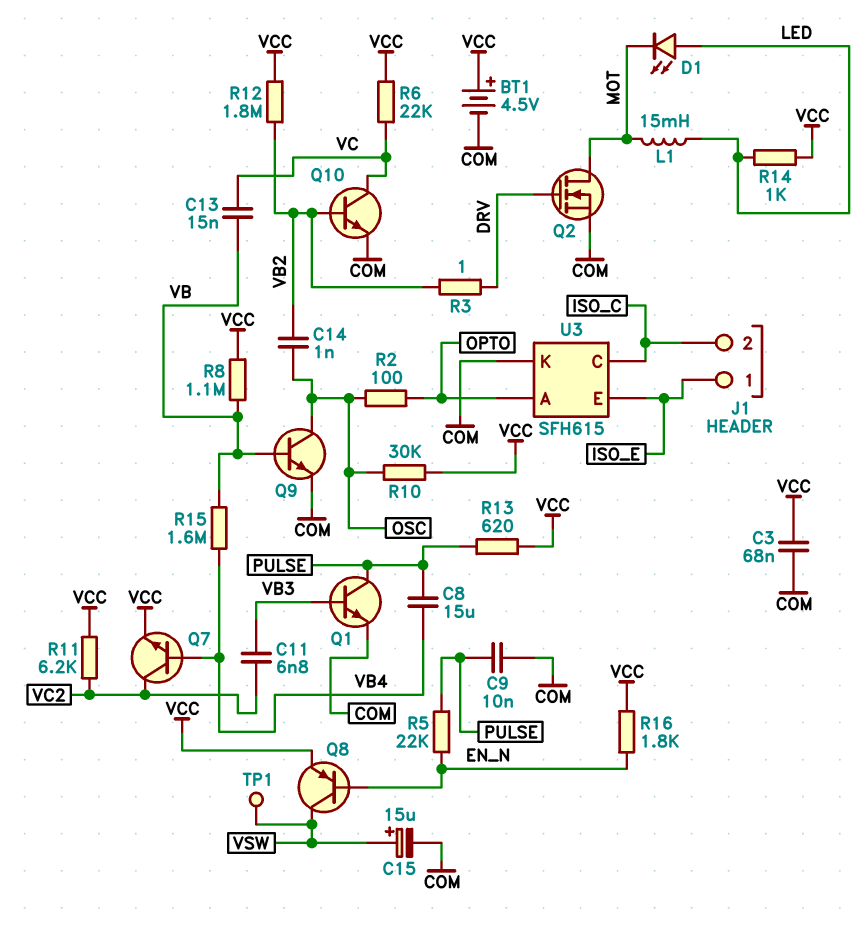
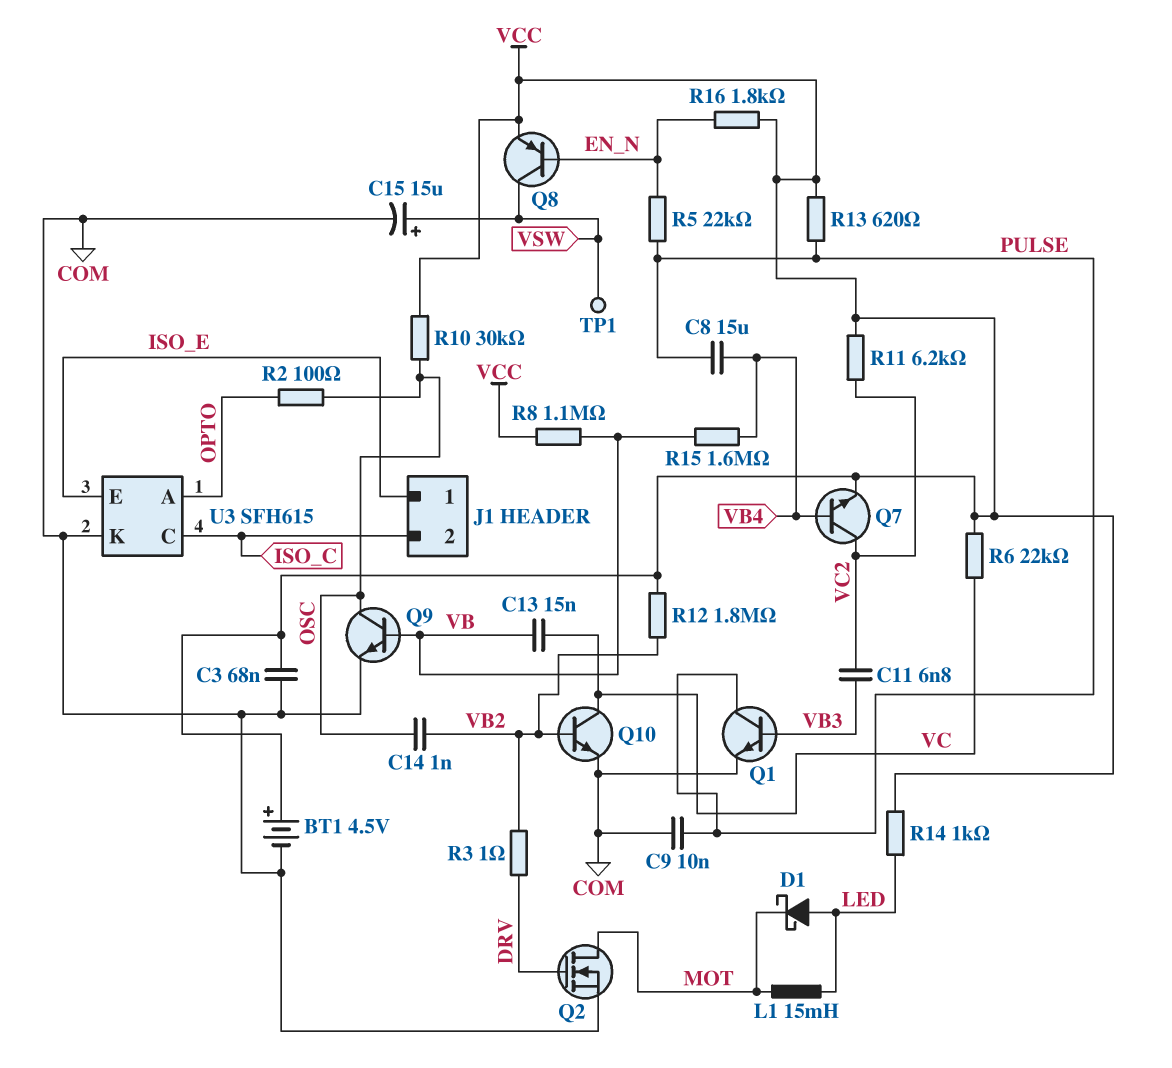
D1: LED (A LED, K MOT) -> schottky (A LED, K MOT)

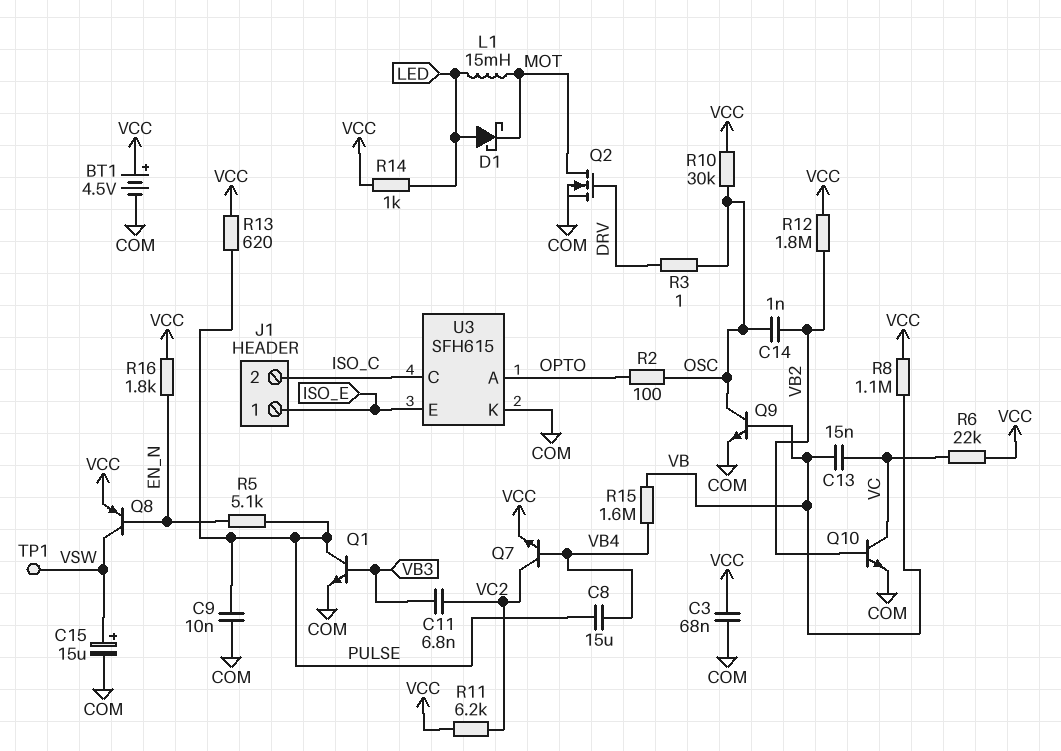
R3: 1 (DRV, VB2) -> 1 (DRV, OSC)
R5: 22k (EN_N, PULSE) -> 5.1k (EN_N, PULSE)

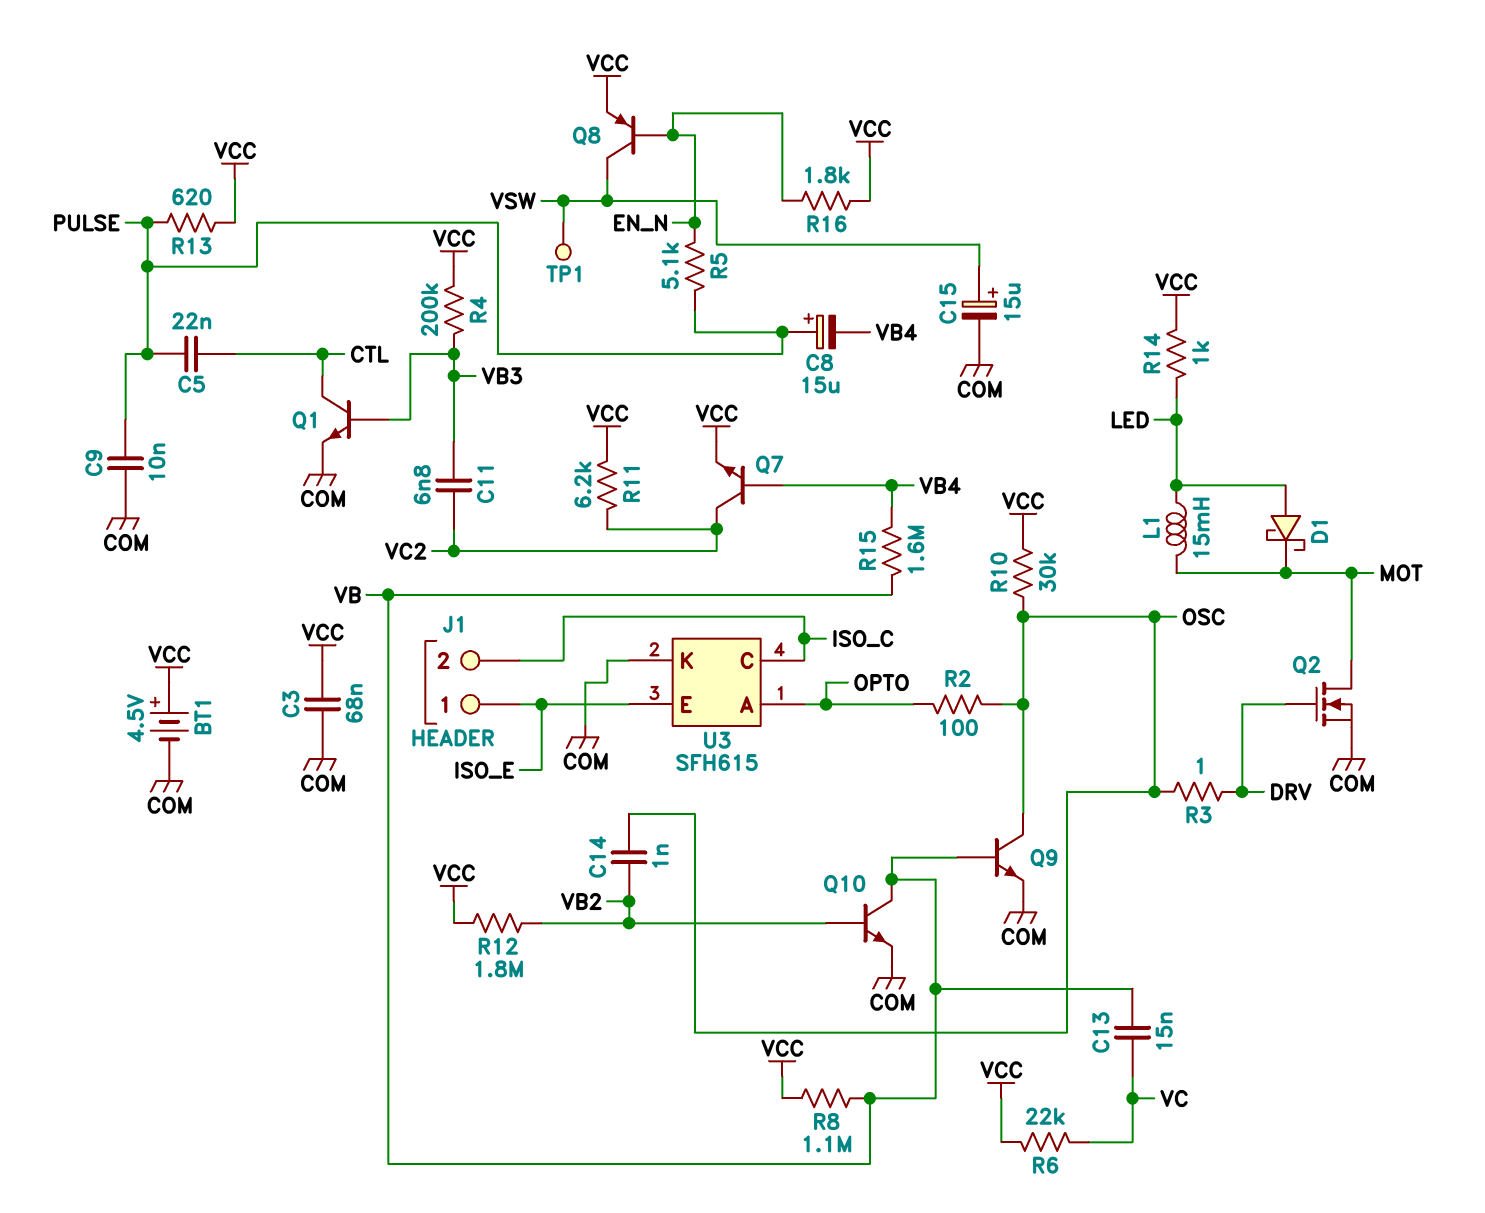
C5: none -> 22nF (CTL, PULSE)
C8: 15uF (PULSE, VB4) -> 15uF (plus PULSE, minus VB4)
Q1: NPN (B VB3, C PULSE, E COM) -> NPN (B VB3, C CTL, E COM)
Q10: NPN (B VB2, C VC, E COM) -> NPN (B VB2, C VB, E COM)
R4: none -> 200k (VB3, VCC)

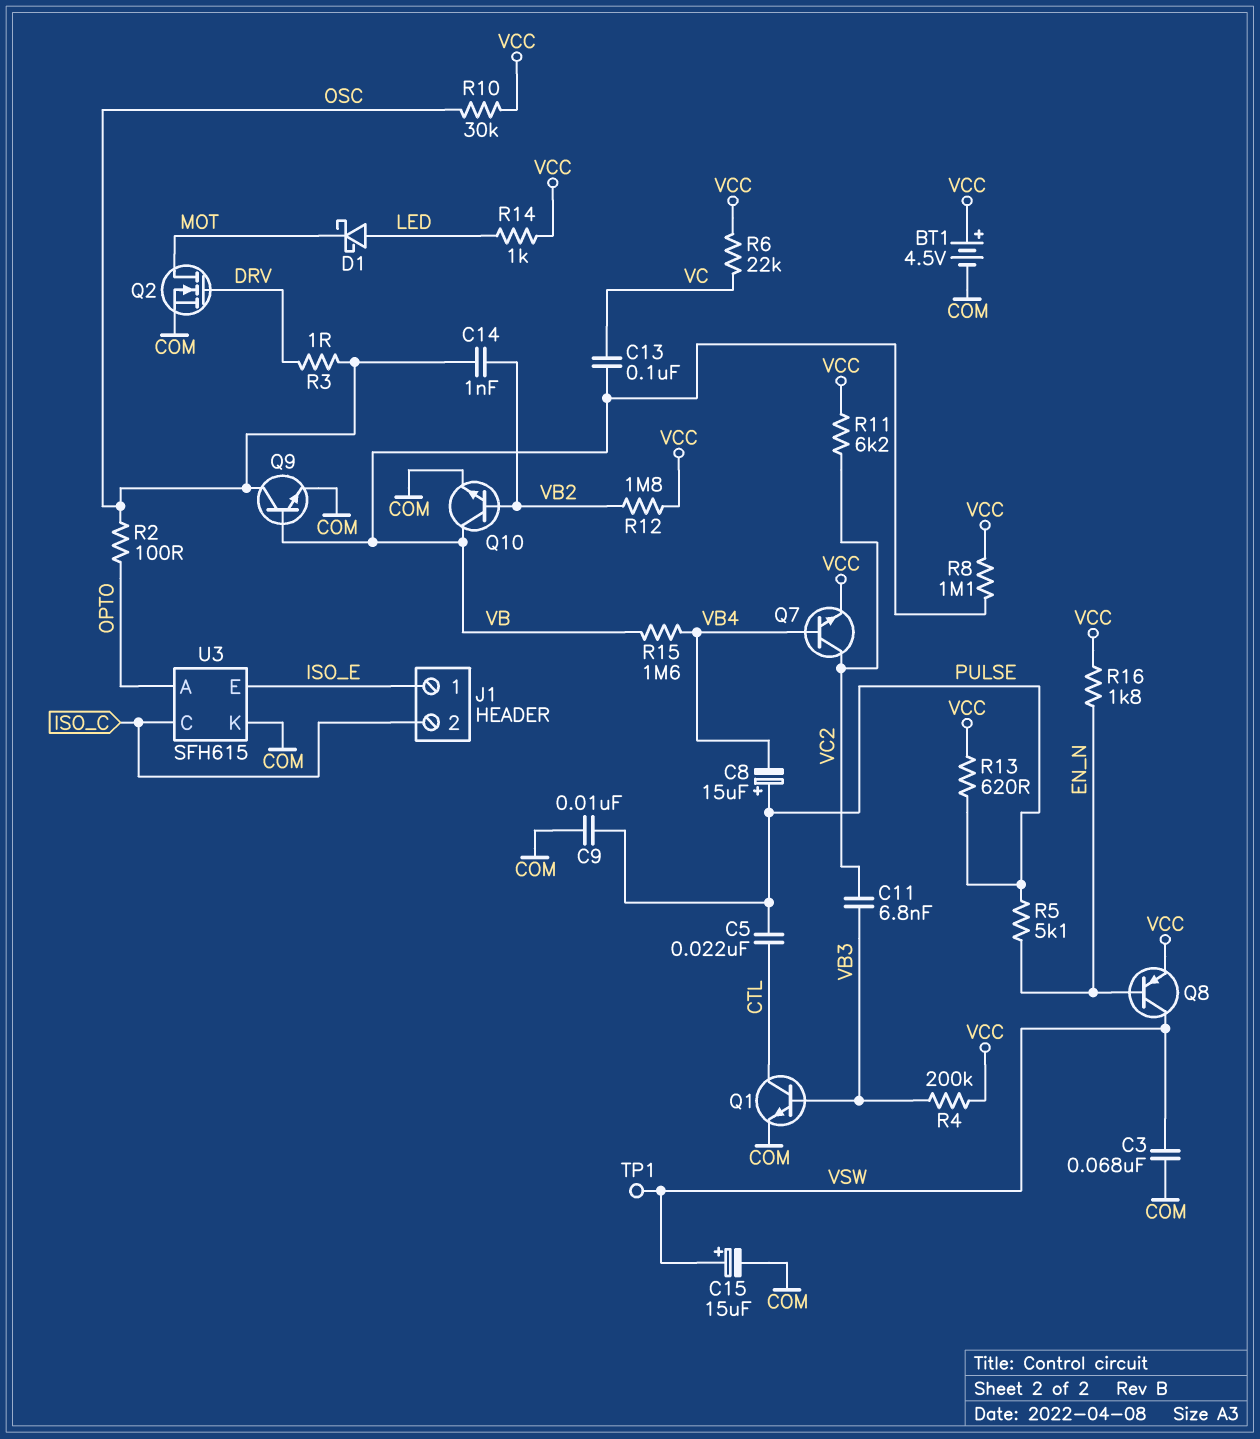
C3: 68nF (COM, VCC) -> 68nF (COM, VSW)
C13: 15nF (VB, VC) -> 100nF (VB, VC)
L1: 15mH (LED, MOT) -> none

